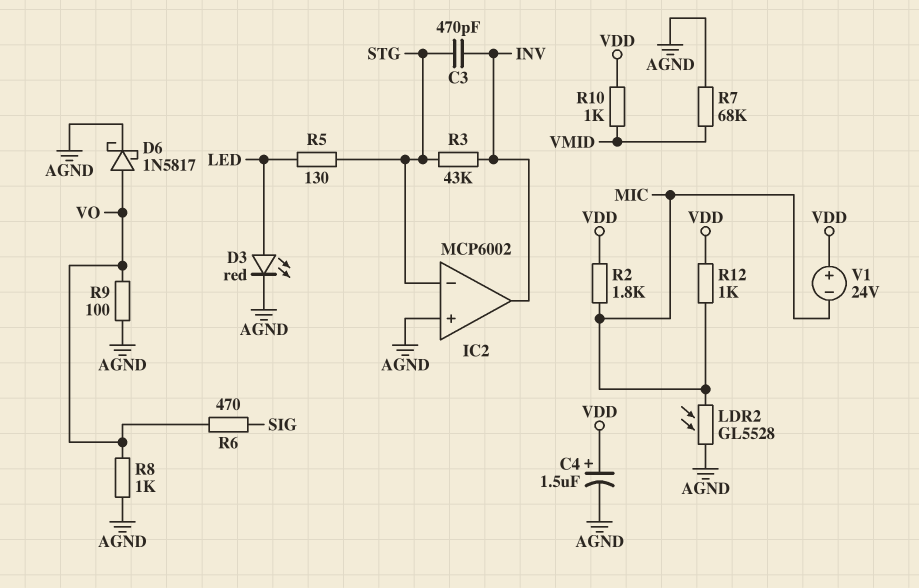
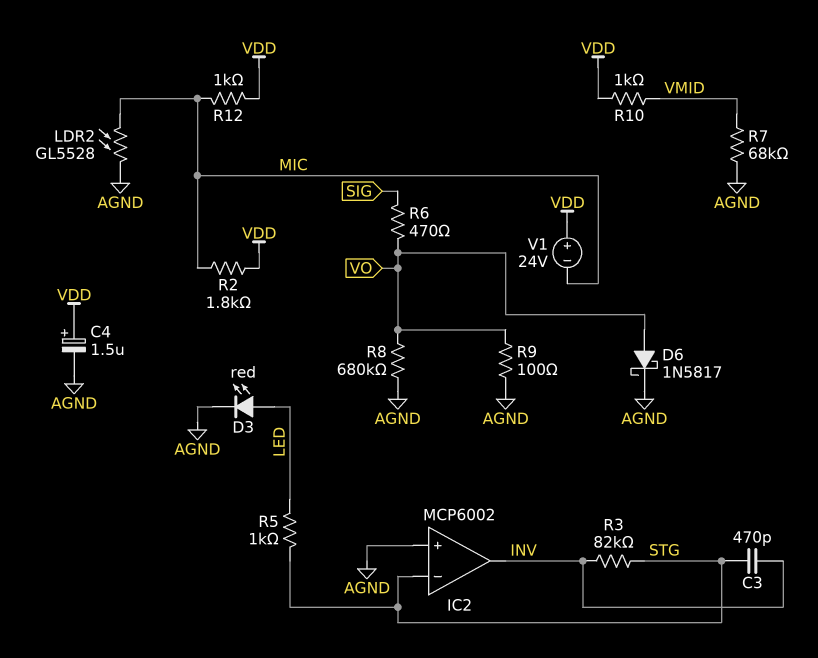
R3: 43k (INV, STG) -> 82k (INV, STG)
R5: 130 (LED, STG) -> 1k (LED, STG)
R8: 1k (AGND, VO) -> 680k (AGND, VO)

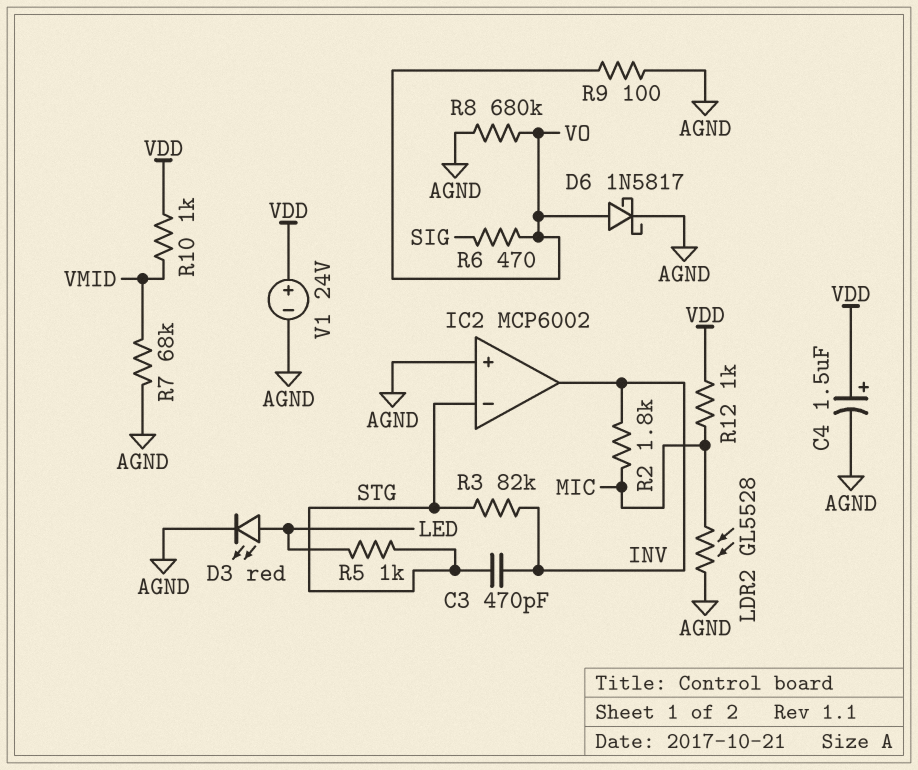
R2: 1.8k (MIC, VDD) -> 1.8k (INV, MIC)
V1: 24V (plus VDD, minus MIC) -> 24V (plus VDD, minus AGND)

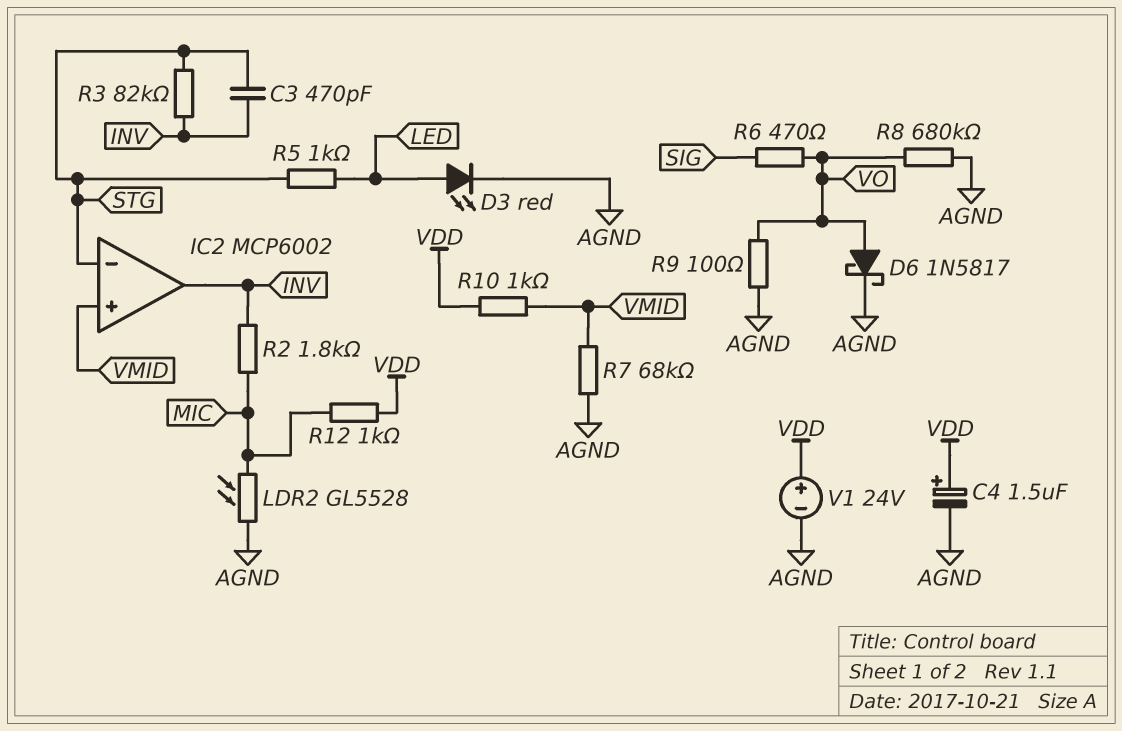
IC2 pin in+: AGND -> VMID

